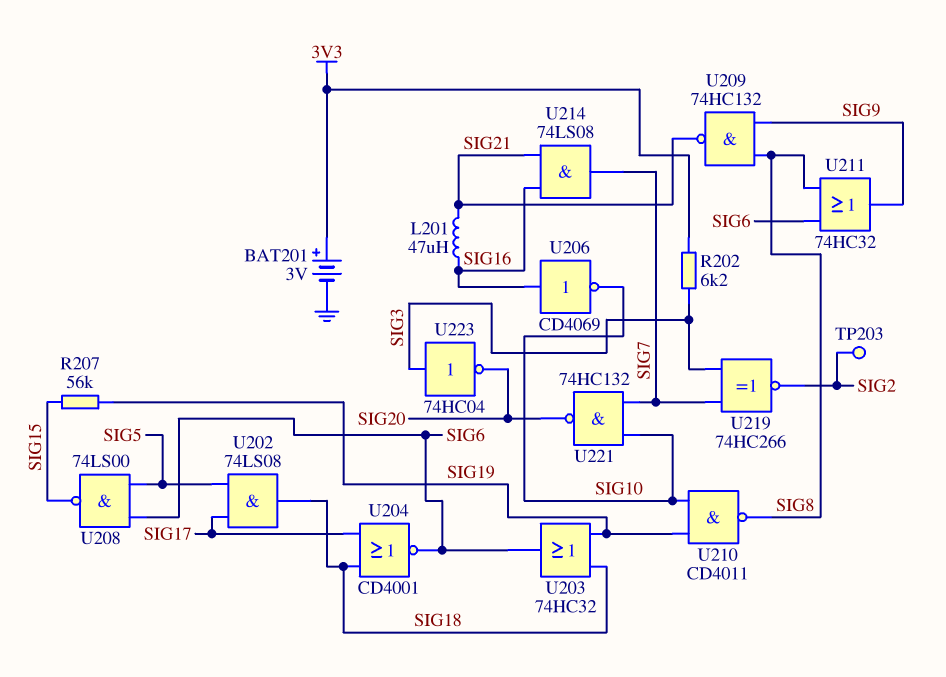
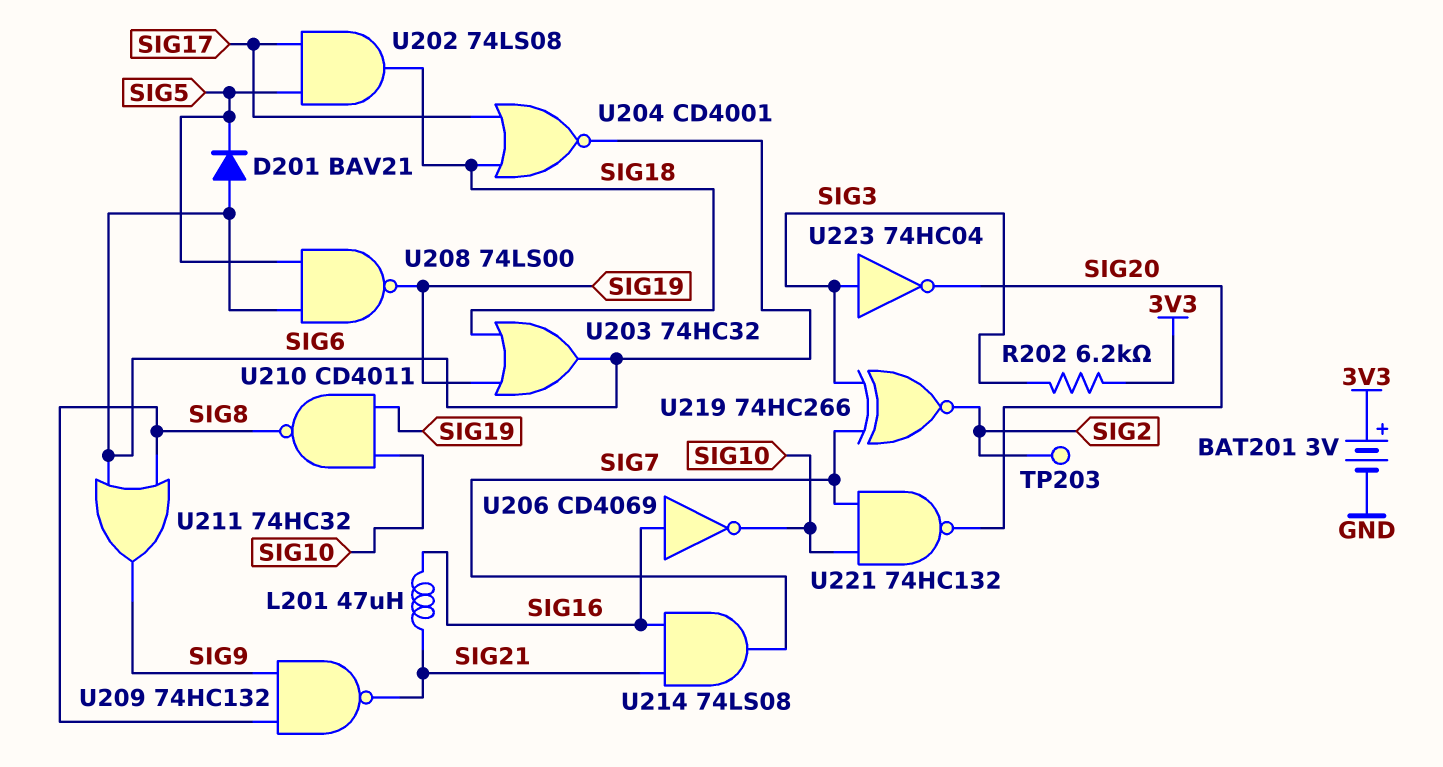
D201: none -> diode BAV21 (A SIG6, K SIG5)
R207: 56k (SIG15, SIG19) -> none
U208: NAND 74LS00 (in SIG5, in SIG6, out SIG15) -> NAND 74LS00 (in SIG5, in SIG6, out SIG19)

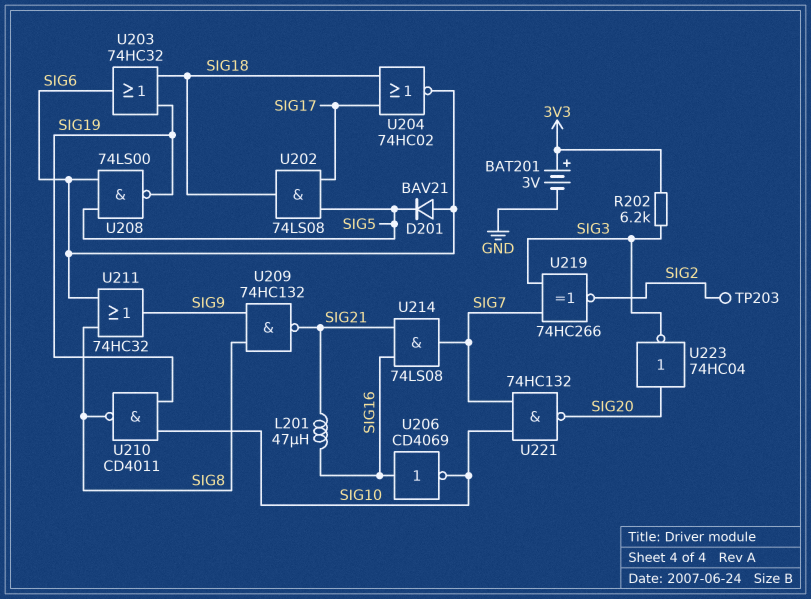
U204: NOR CD4001 (in SIG17, in SIG18, out SIG6) -> NOR 74HC02 (in SIG17, in SIG18, out SIG6)
U223: NOT 74HC04 (in SIG3, out SIG20) -> NOT 74HC04 (in SIG20, out SIG3)

